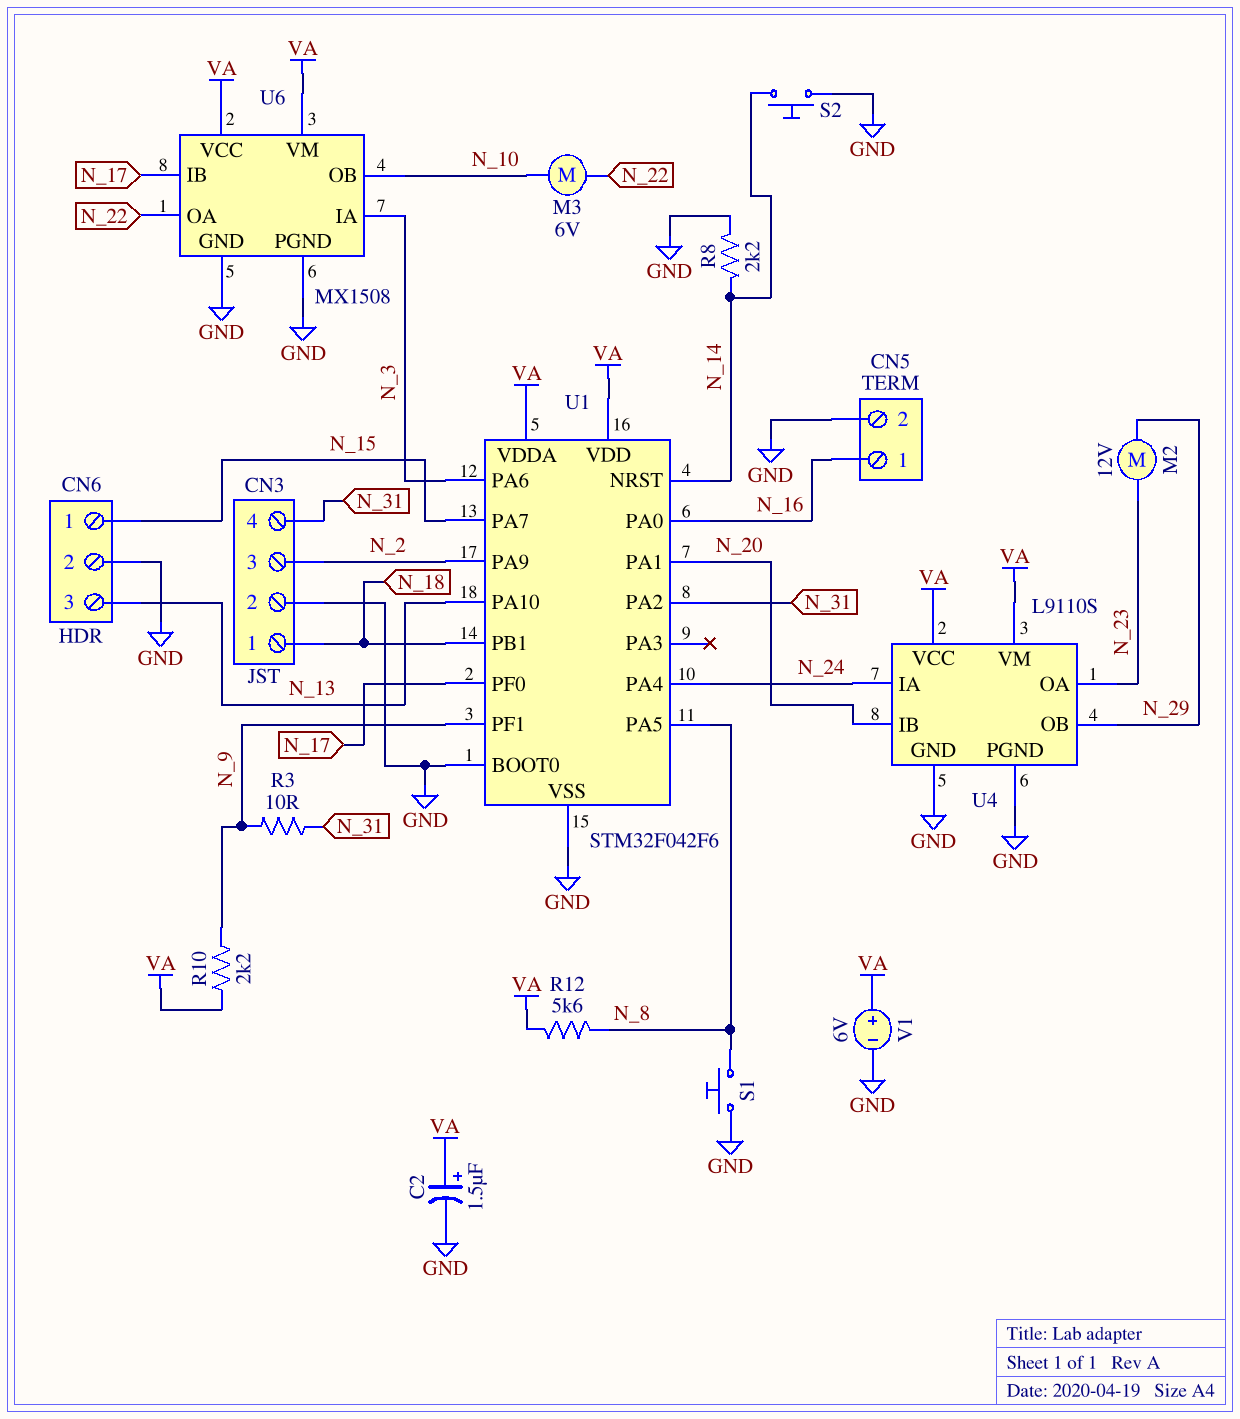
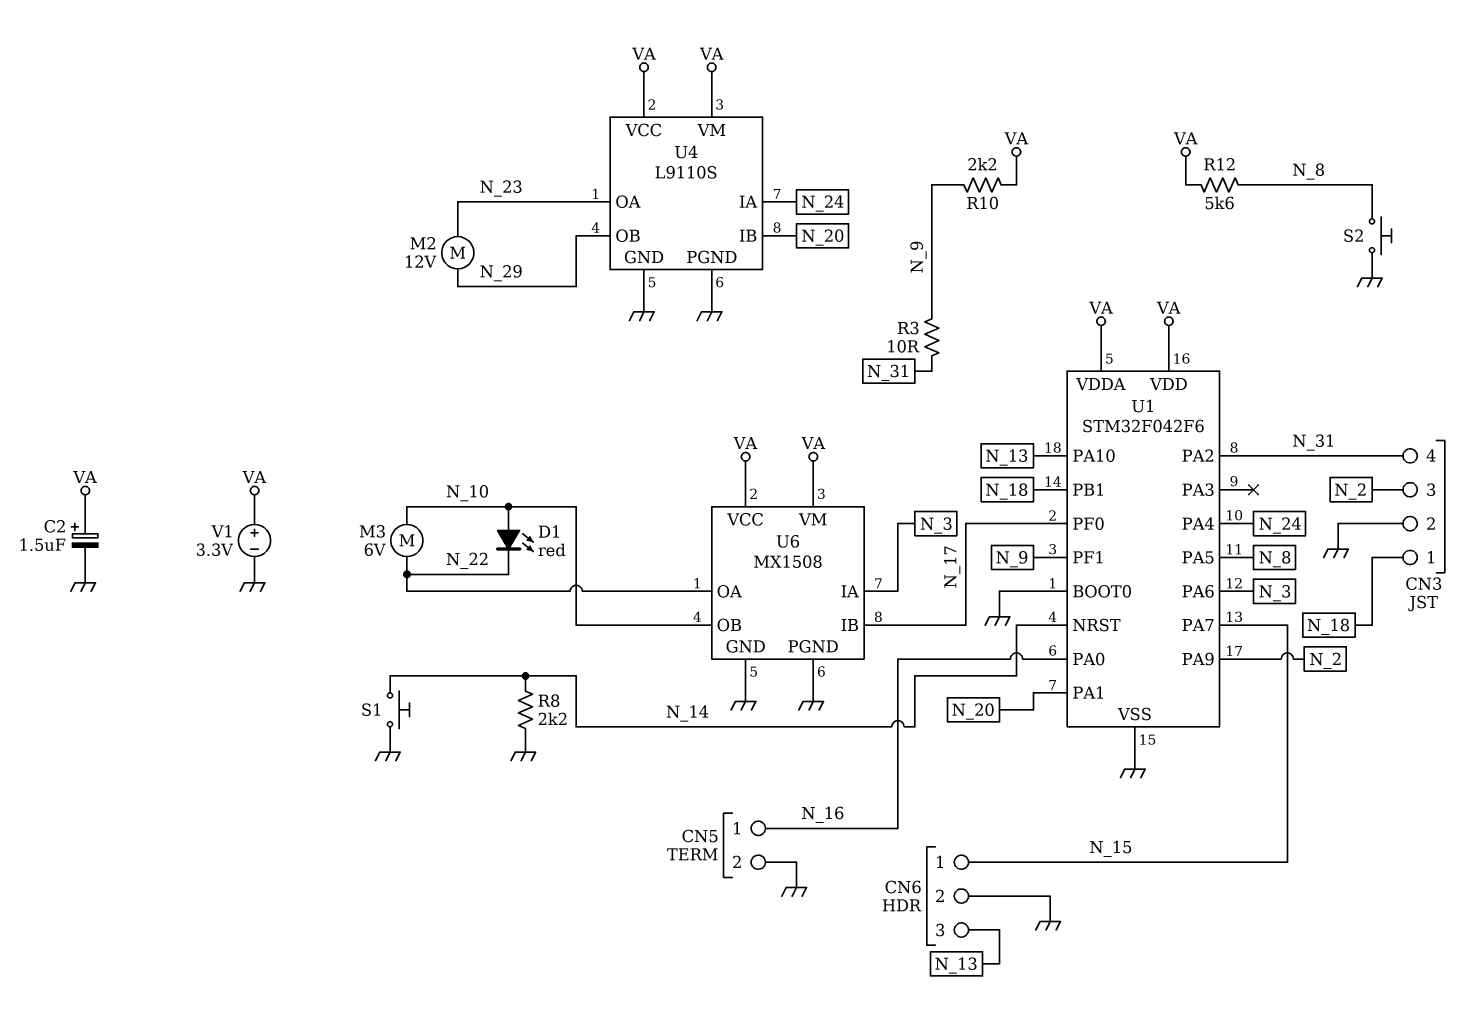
D1: none -> LED red (A N_10, K N_22)
S1: button (GND, N_8) -> button (GND, N_14)
S2: button (GND, N_14) -> button (GND, N_8)
V1: 6V (plus VA, minus GND) -> 3.3V (plus VA, minus GND)

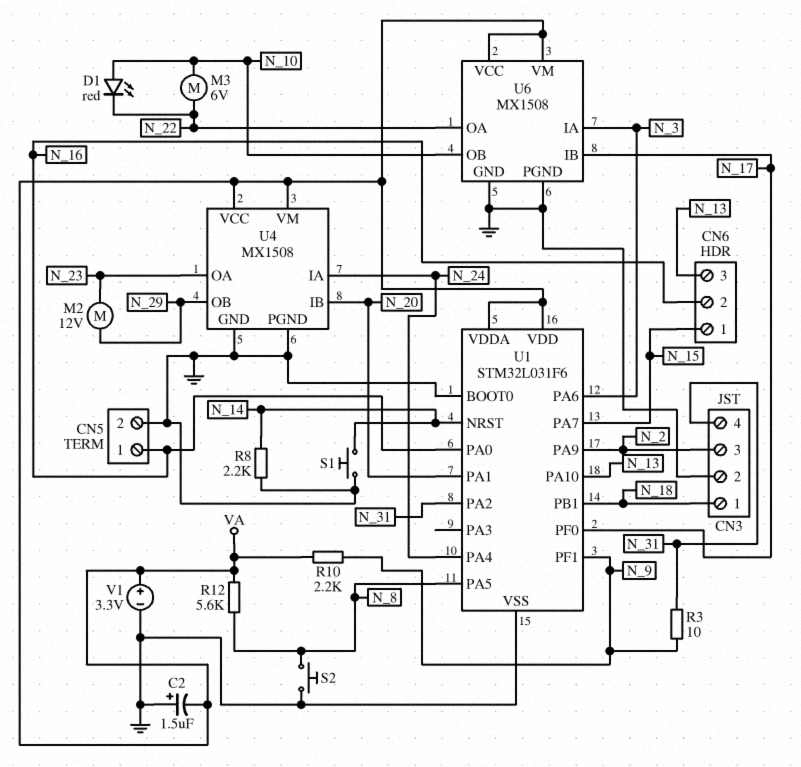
C2: 1.5uF (plus VA, minus GND) -> 1.5uF (plus GND, minus VA)
CN6 pin 2: GND -> N_16
U1: STM32F042F6 -> STM32L031F6
U4: L9110S -> MX1508

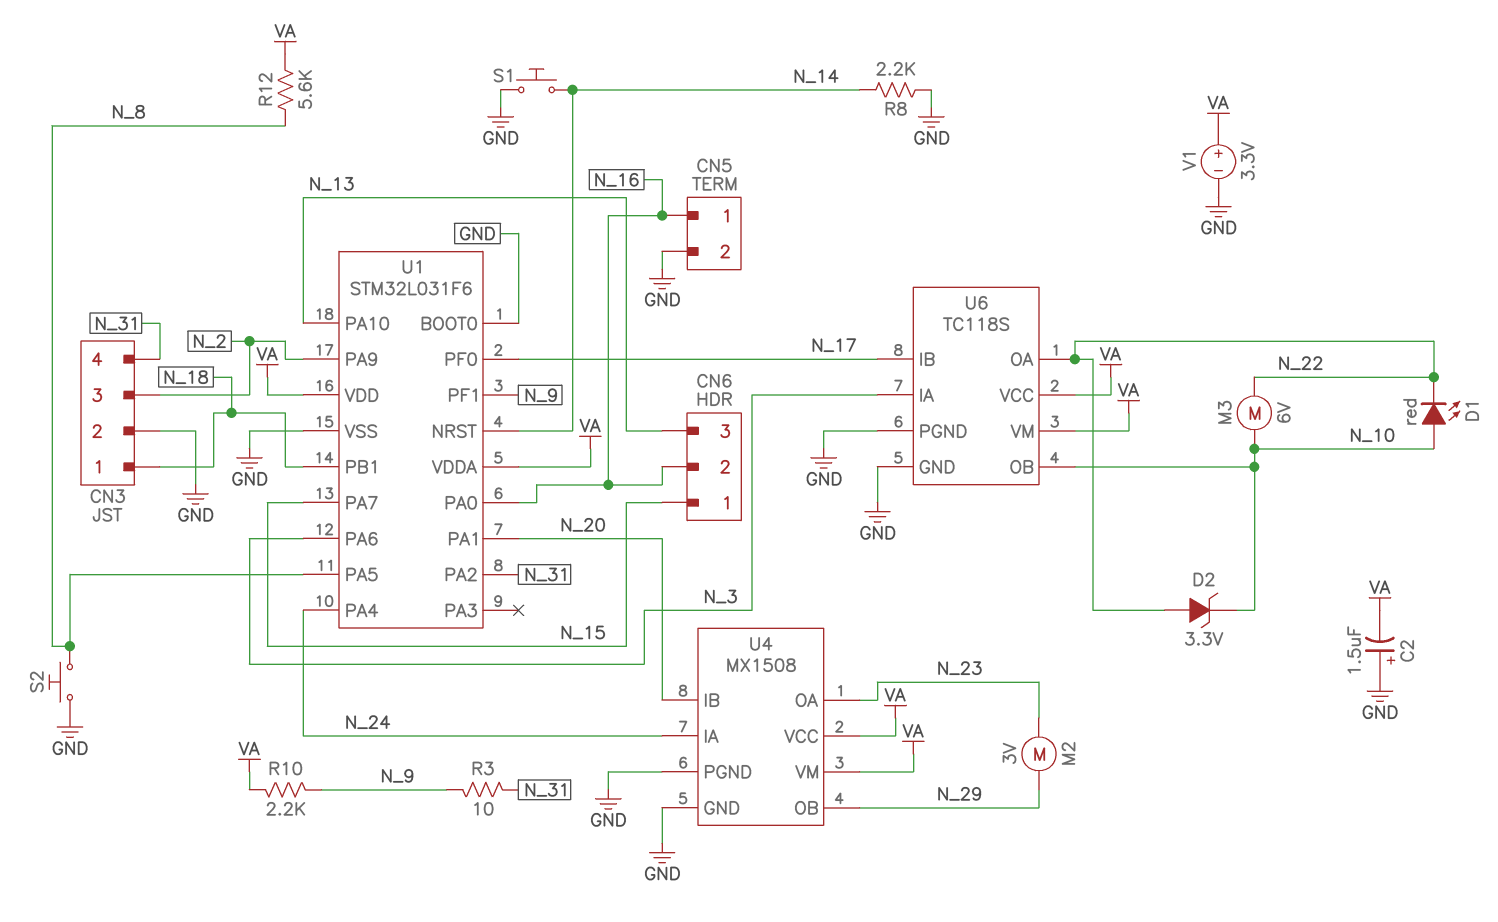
D2: none -> zener 3.3V (A N_22, K N_10)
M2: motor 12V (N_23, N_29) -> motor 3V (N_23, N_29)
U6: MX1508 -> TC118S

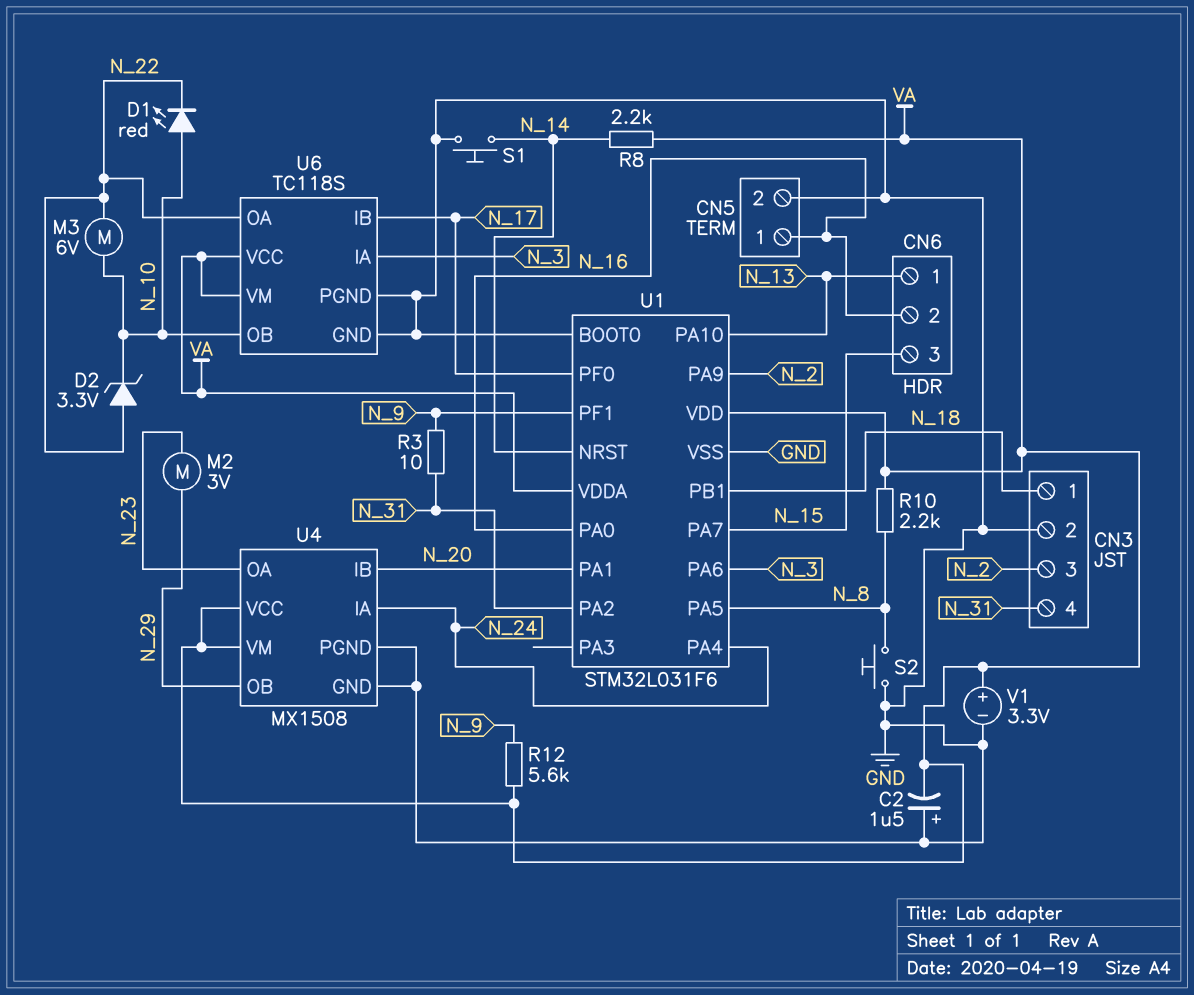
CN6 pin 1: N_15 -> N_13
CN6 pin 3: N_13 -> N_15
R8: 2.2k (GND, N_14) -> 2.2k (N_14, VA)
R10: 2.2k (N_9, VA) -> 2.2k (N_8, VA)
R12: 5.6k (N_8, VA) -> 5.6k (N_9, VA)

